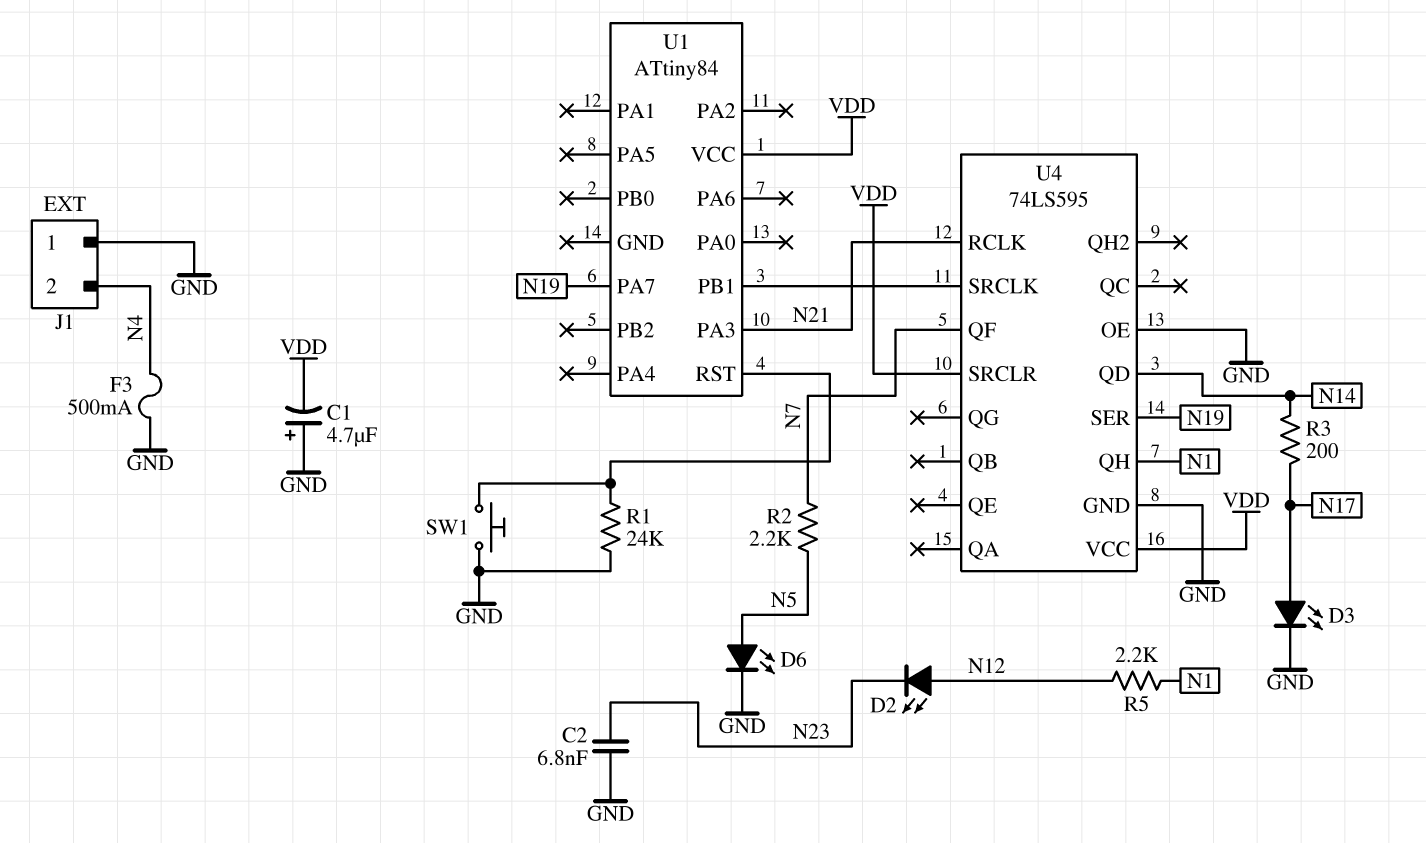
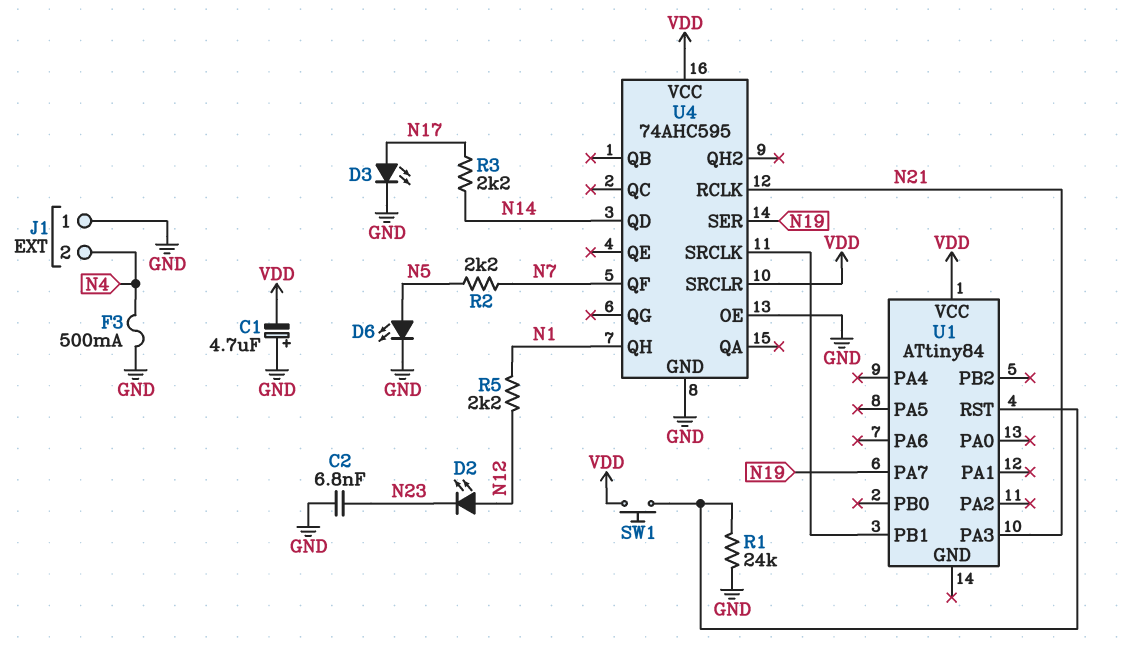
R3: 200 (N14, N17) -> 2.2k (N14, N17)
SW1: button (GND, U1/RST) -> button (U1/RST, VDD)
U4: 74LS595 -> 74AHC595

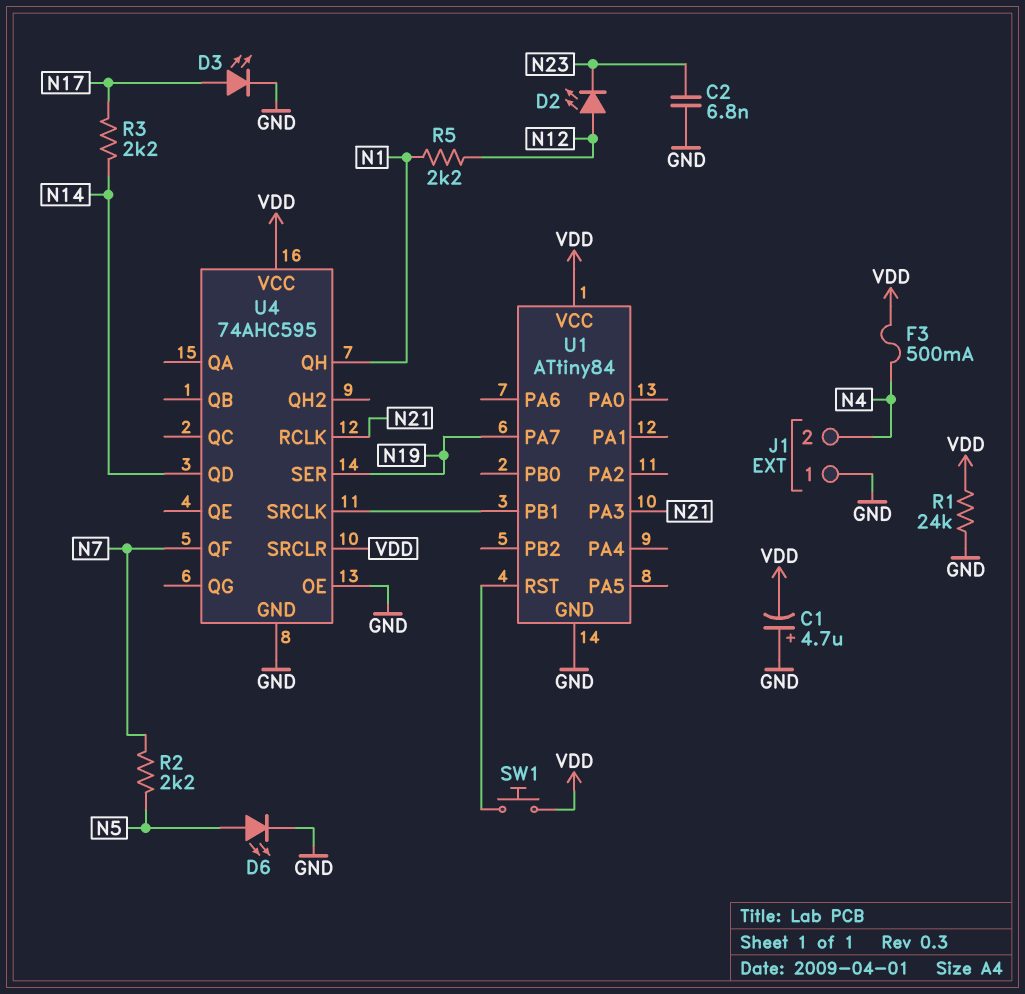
F3: 500mA (GND, N4) -> 500mA (N4, VDD)
R1: 24k (GND, U1/RST) -> 24k (GND, VDD)
U1 pin GND: none -> GND

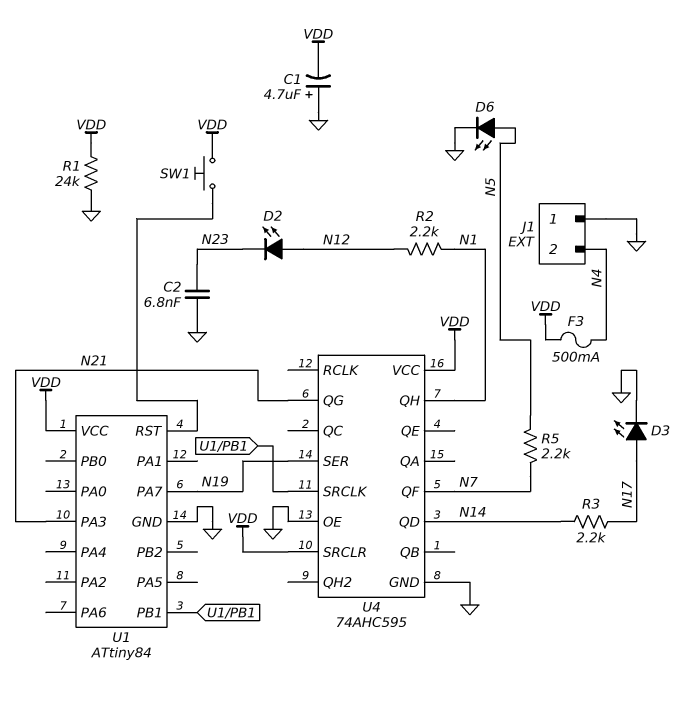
R2: 2.2k (N5, N7) -> 2.2k (N1, N12)
R5: 2.2k (N1, N12) -> 2.2k (N5, N7)
U4 pin QG: none -> N21
U4 pin RCLK: N21 -> none

